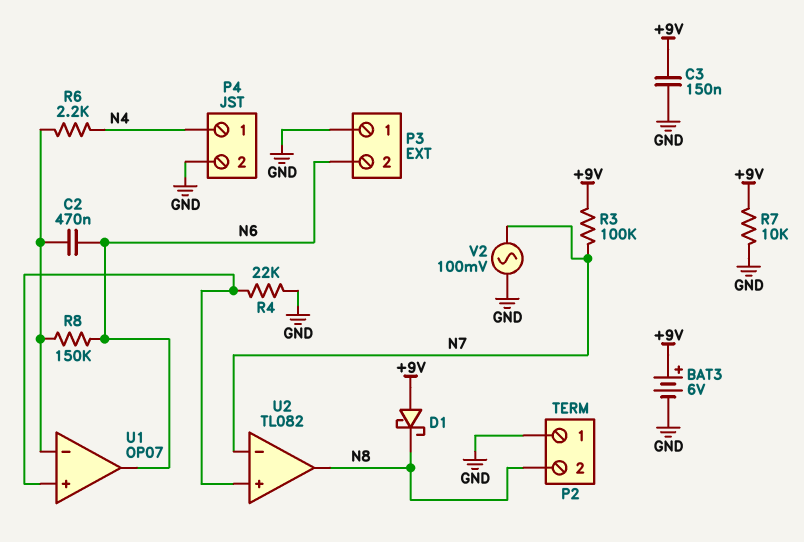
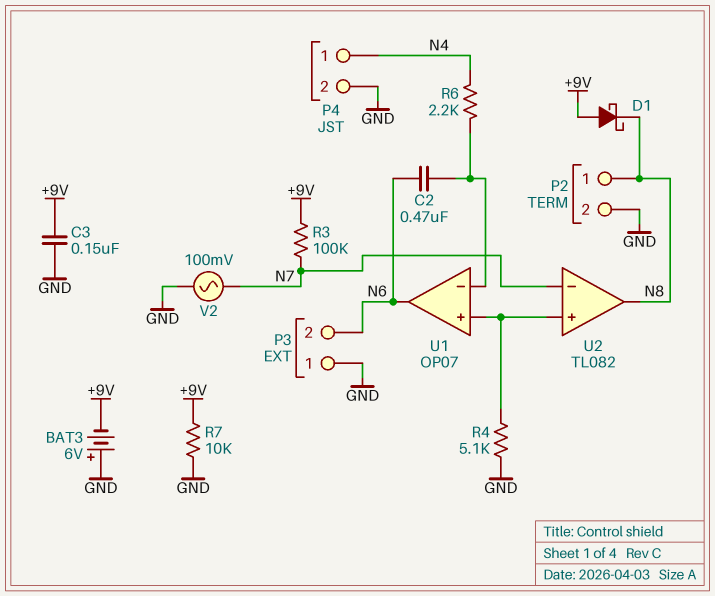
BAT3: 6V (plus +9V, minus GND) -> 6V (plus GND, minus +9V)
P2 pin 1: GND -> N8
P2 pin 2: N8 -> GND
R4: 22k (GND, U1/in+) -> 5.1k (GND, U1/in+)
R8: 150k (N6, U1/in-) -> none

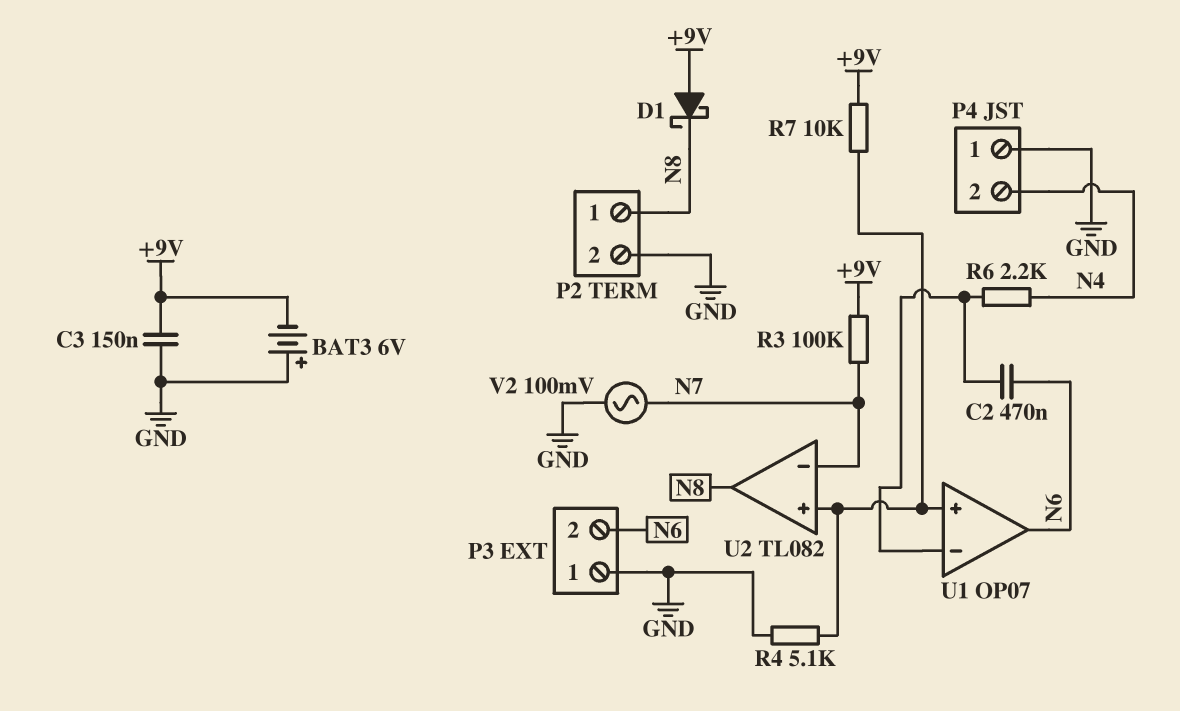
P4 pin 1: N4 -> GND
P4 pin 2: GND -> N4
R7: 10k (+9V, GND) -> 10k (+9V, U1/in+)

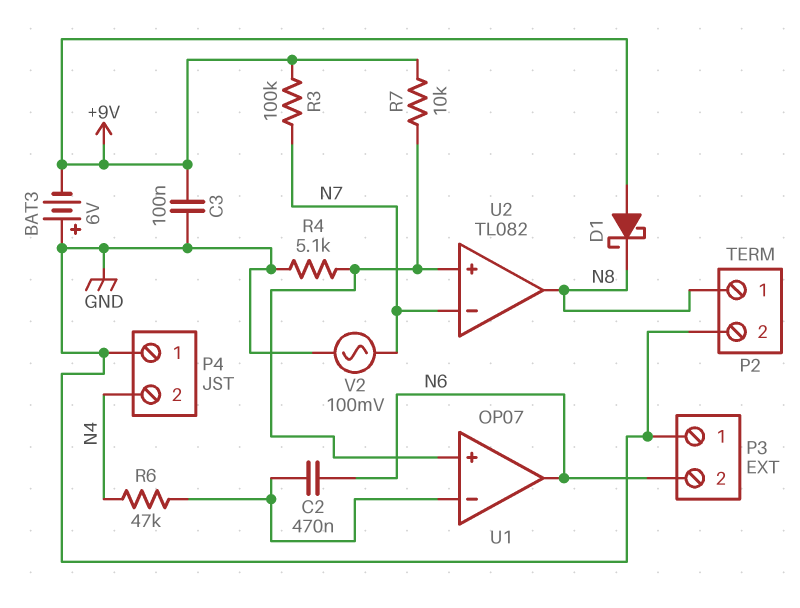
C3: 150nF (+9V, GND) -> 100nF (+9V, GND)
R6: 2.2k (N4, U1/in-) -> 47k (N4, U1/in-)

